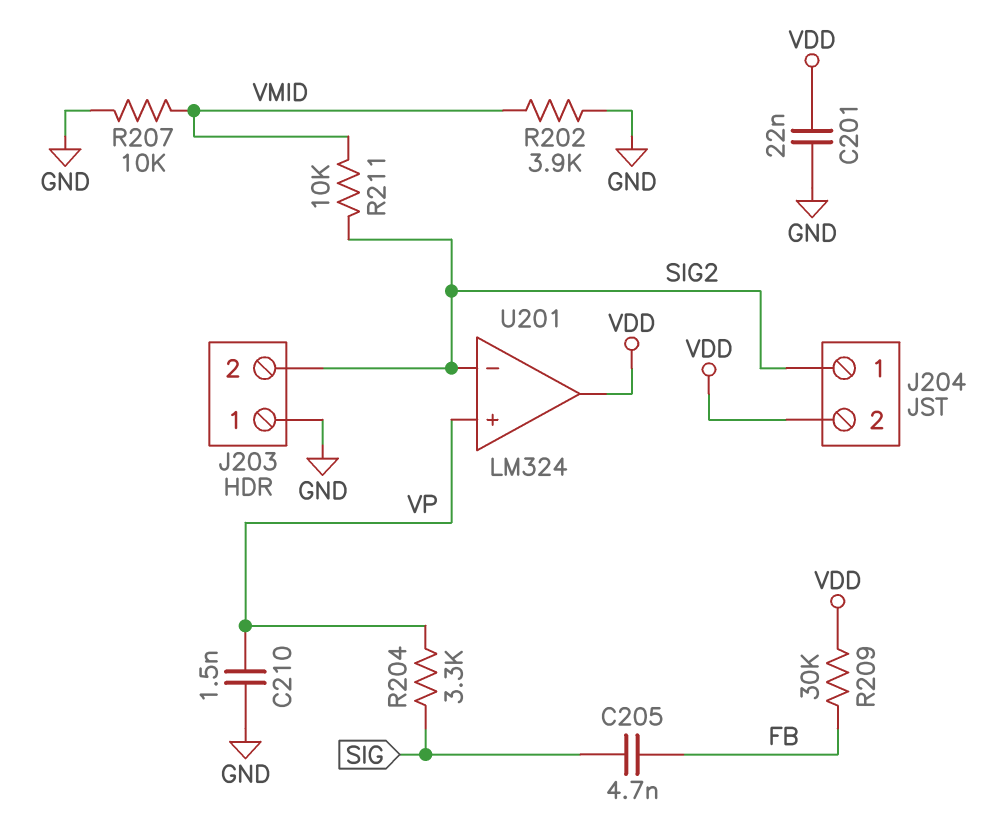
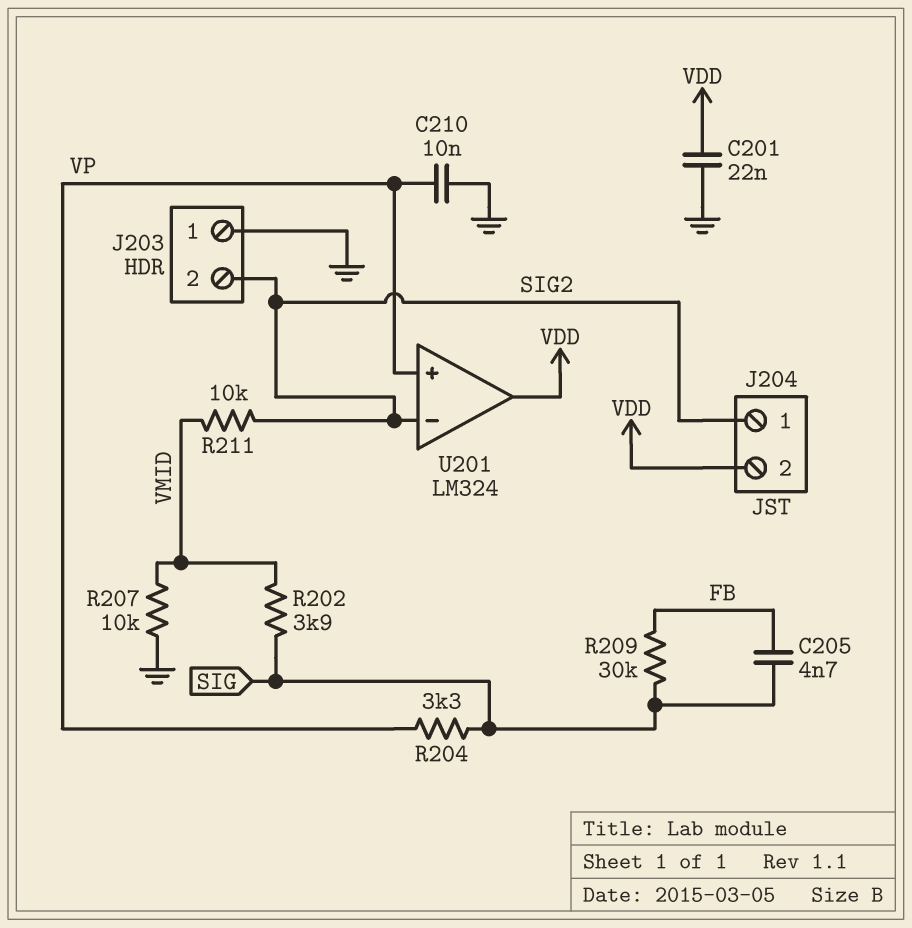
C210: 1.5nF (GND, VP) -> 10nF (GND, VP)
R202: 3.9k (GND, VMID) -> 3.9k (SIG, VMID)
R209: 30k (FB, VDD) -> 30k (FB, SIG)

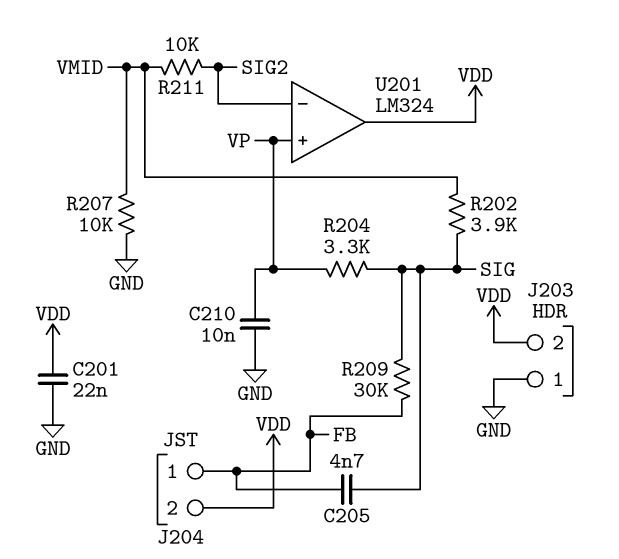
J203 pin 2: SIG2 -> VDD
J204 pin 1: SIG2 -> FB

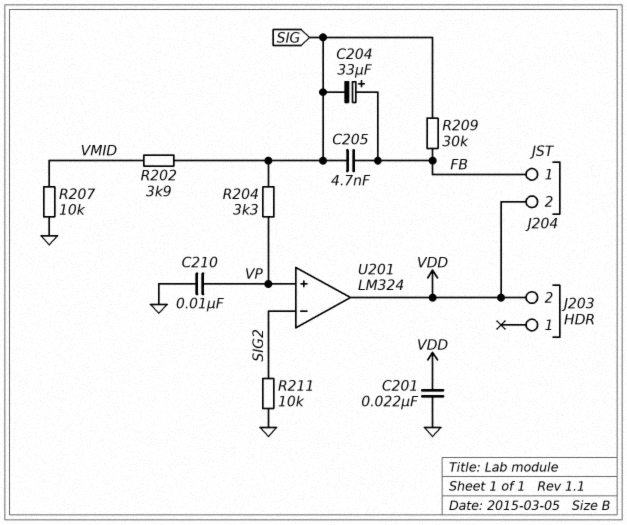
C204: none -> 33uF (plus FB, minus SIG)
J203 pin 1: GND -> none
R211: 10k (SIG2, VMID) -> 10k (GND, SIG2)

